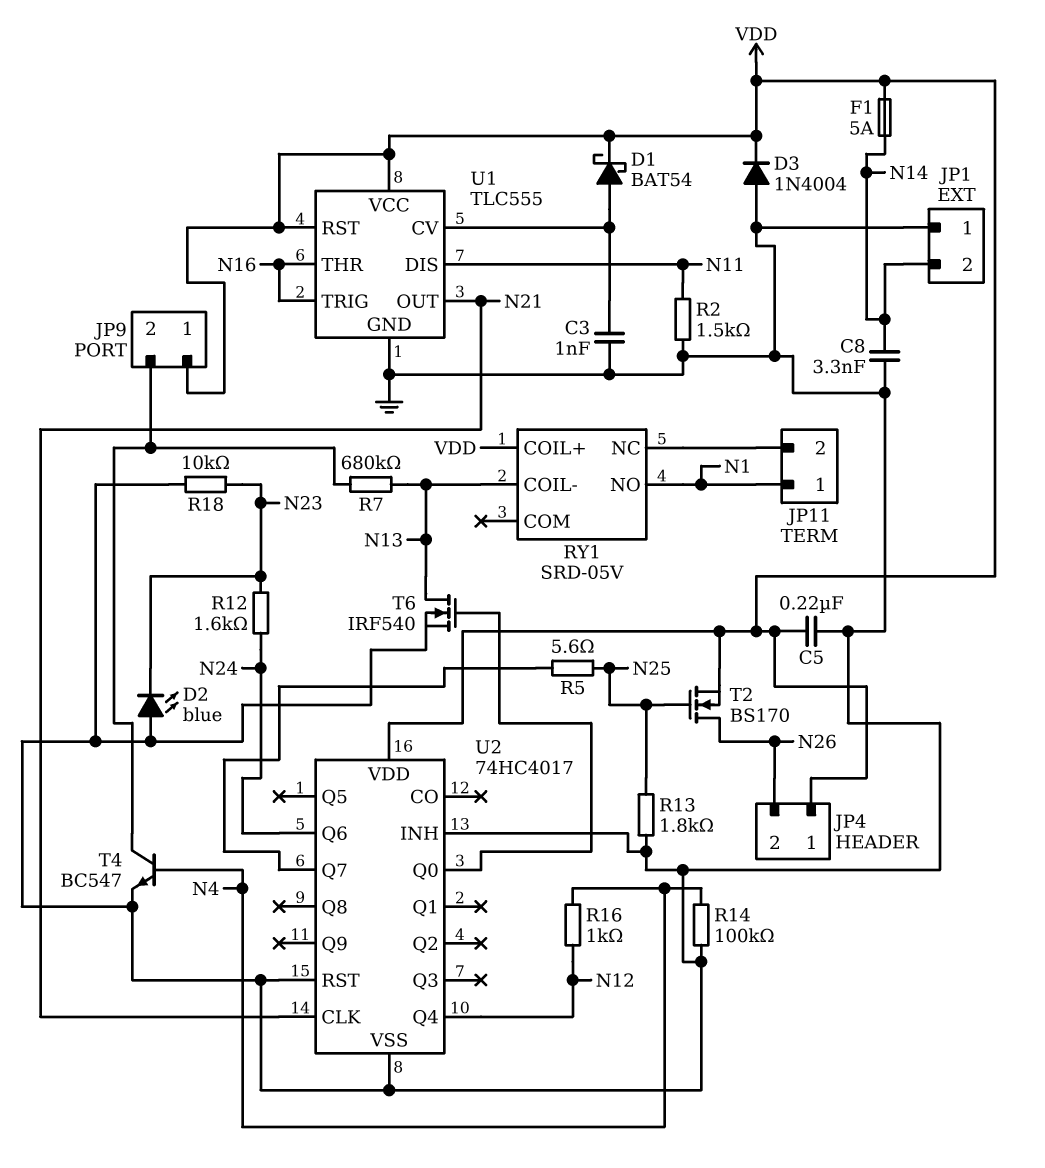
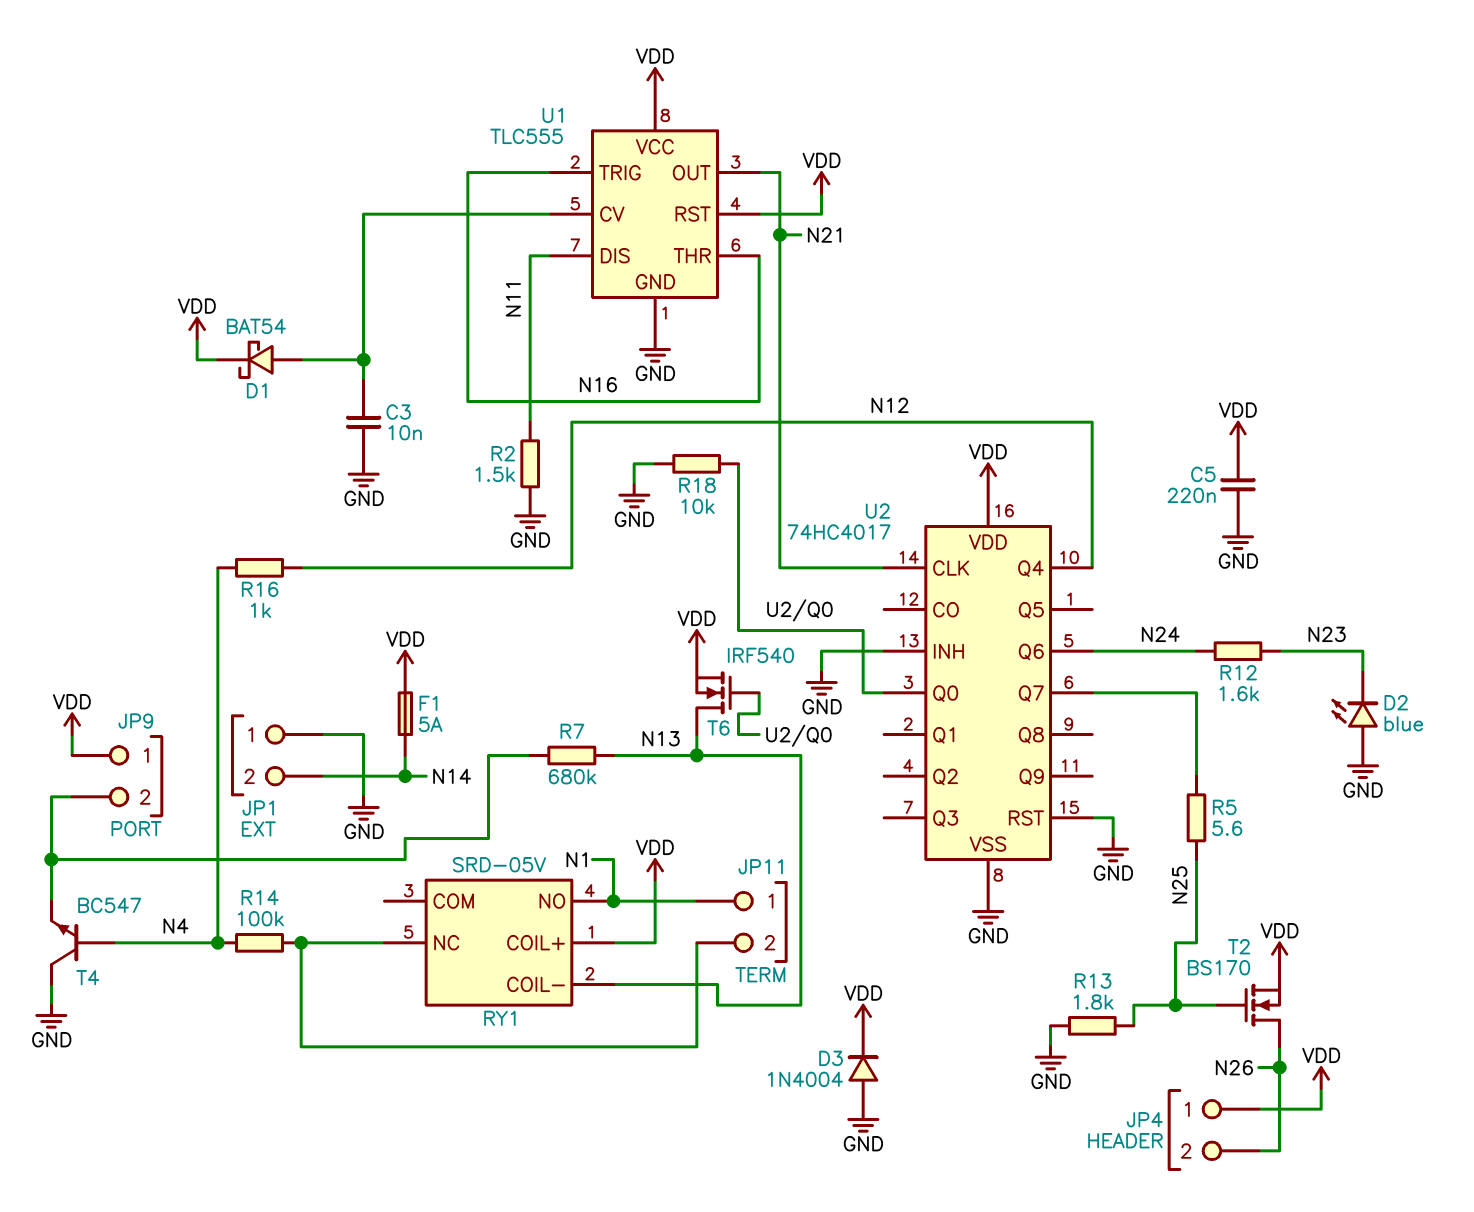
C3: 1nF (GND, U1/CV) -> 10nF (GND, U1/CV)
C8: 3.3nF (GND, N14) -> none
R14: 100k (GND, N4) -> 100k (JP11/2, N4)
R18: 10k (GND, N23) -> 10k (GND, U2/Q0)
T4: NPN BC547 (B N4, C JP9/2, E GND) -> NPN BC547 (B N4, C GND, E JP9/2)
T6: NMOS IRF540 (G U2/Q0, D N13, S GND) -> NMOS IRF540 (G U2/Q0, D N13, S VDD)

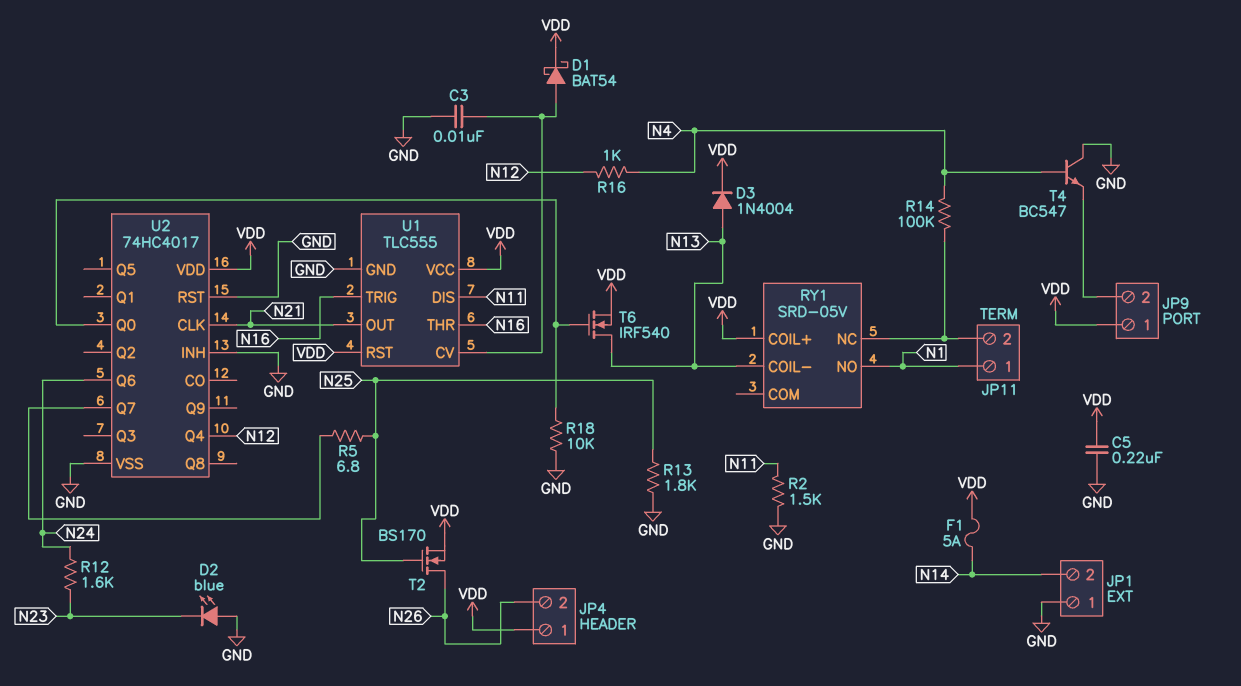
D3: diode 1N4004 (A GND, K VDD) -> diode 1N4004 (A N13, K VDD)
R5: 5.6 (N25, U2/Q7) -> 6.8 (N25, U2/Q7)
R7: 680k (JP9/2, N13) -> none

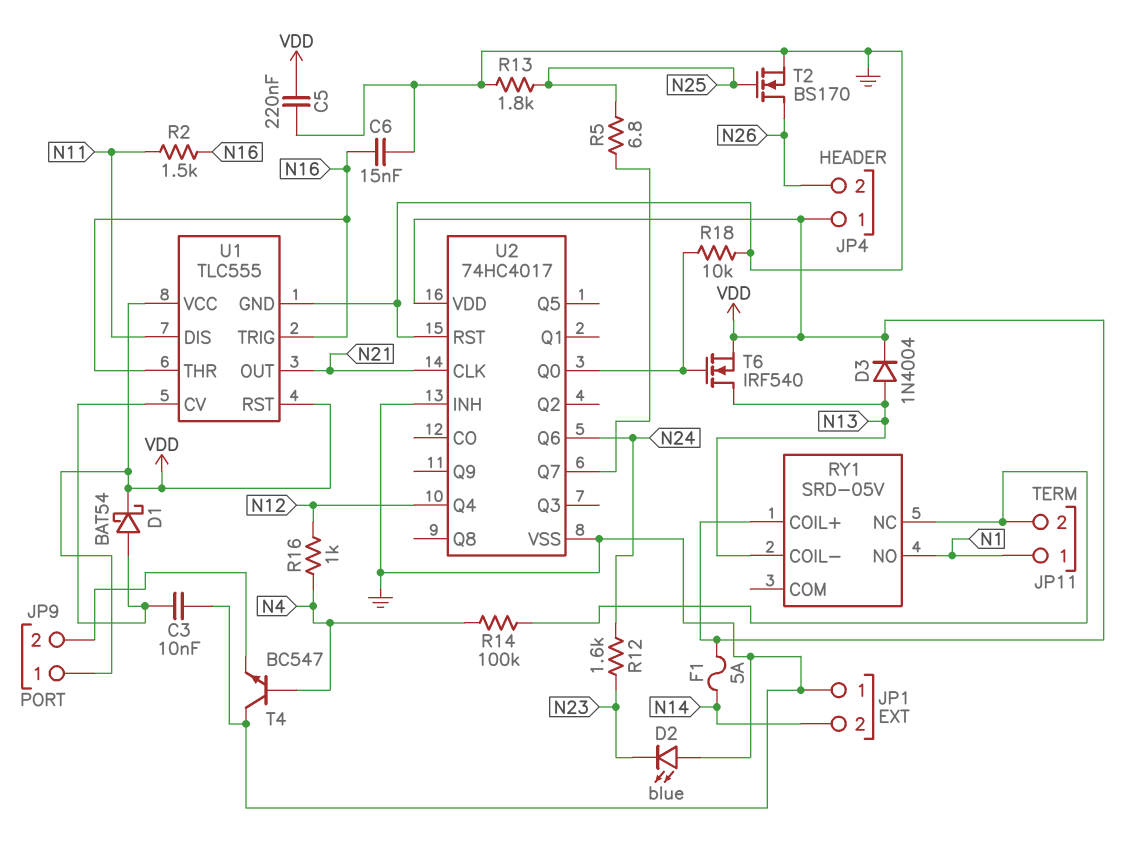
C6: none -> 15nF (GND, N16)
R2: 1.5k (GND, N11) -> 1.5k (N11, N16)
T2: NMOS BS170 (G N25, D N26, S VDD) -> NMOS BS170 (G N25, D N26, S GND)

